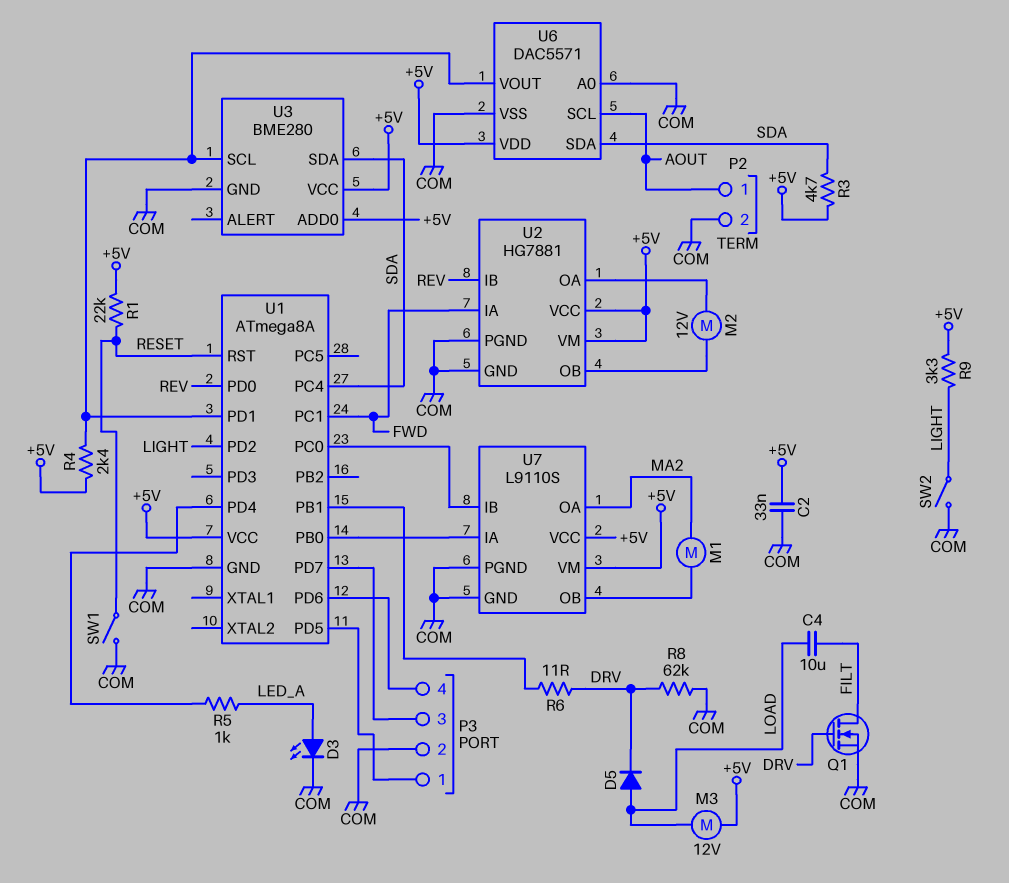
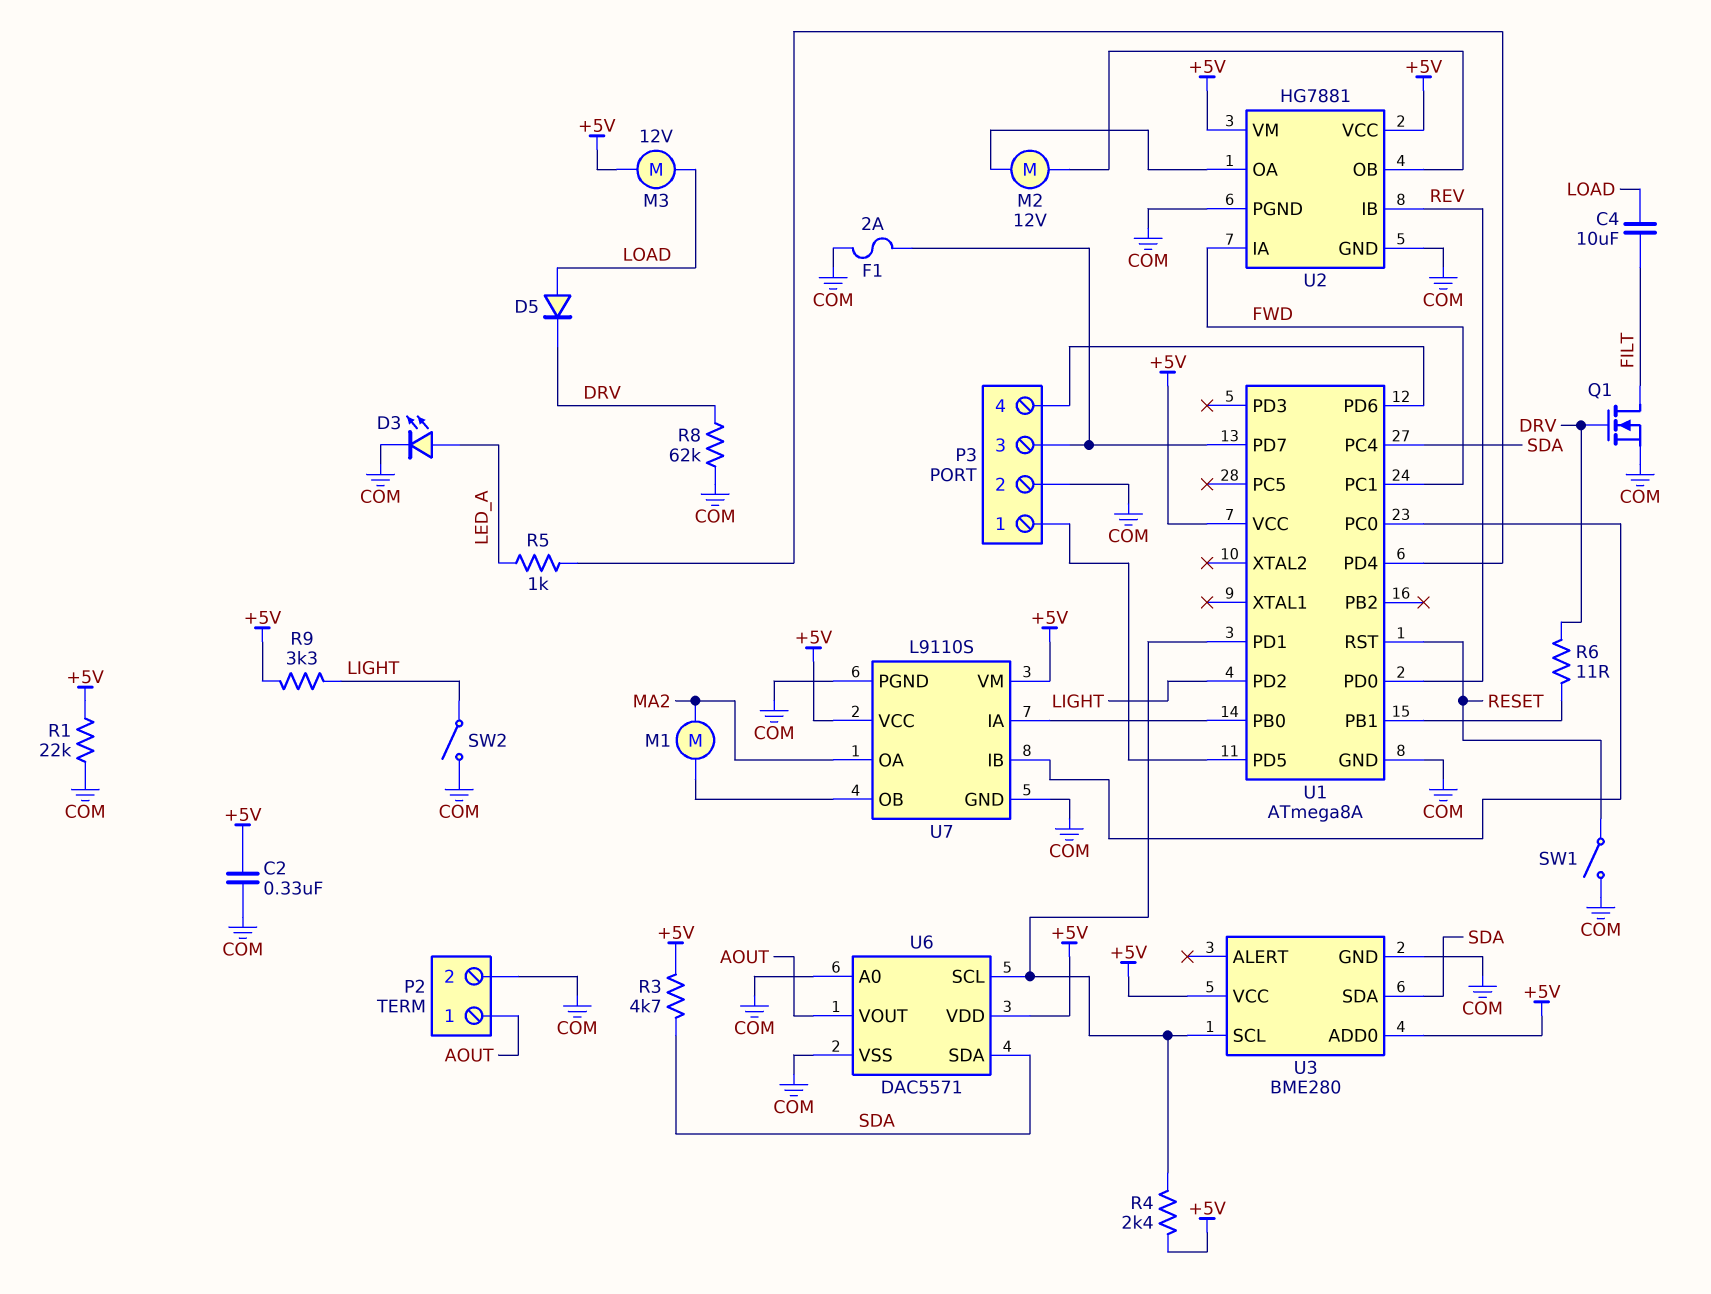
C2: 33nF (+5V, COM) -> 330nF (+5V, COM)
F1: none -> 2A (COM, P3/3)
R1: 22k (+5V, RESET) -> 22k (+5V, COM)
U6 pin SCL: AOUT -> U1/PD1
U6 pin VOUT: U1/PD1 -> AOUT

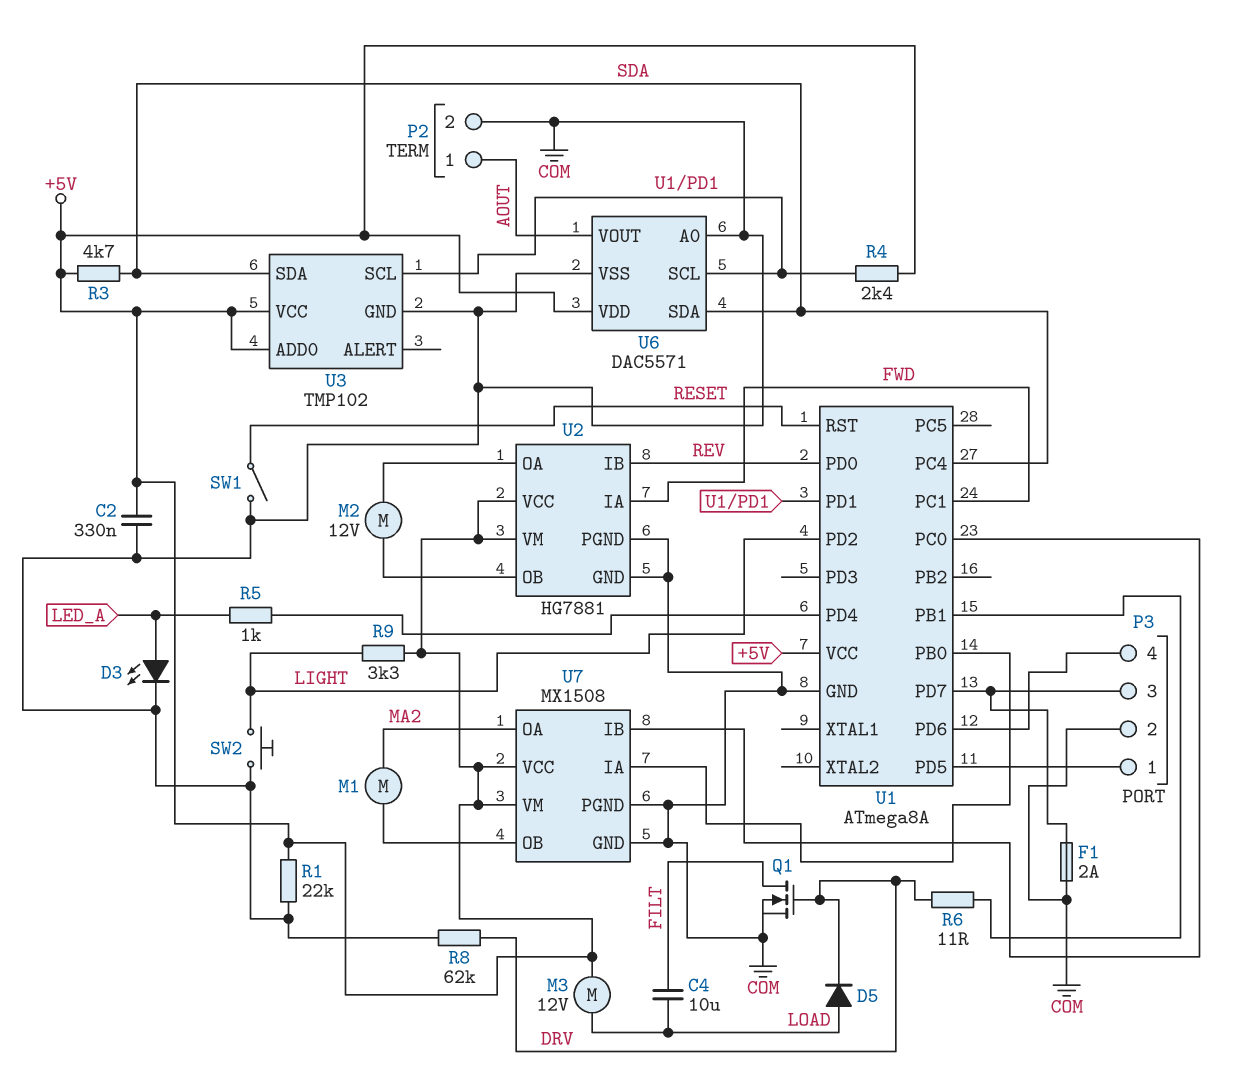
SW2: switch (COM, LIGHT) -> button (COM, LIGHT)
U3: BME280 -> TMP102
U7: L9110S -> MX1508

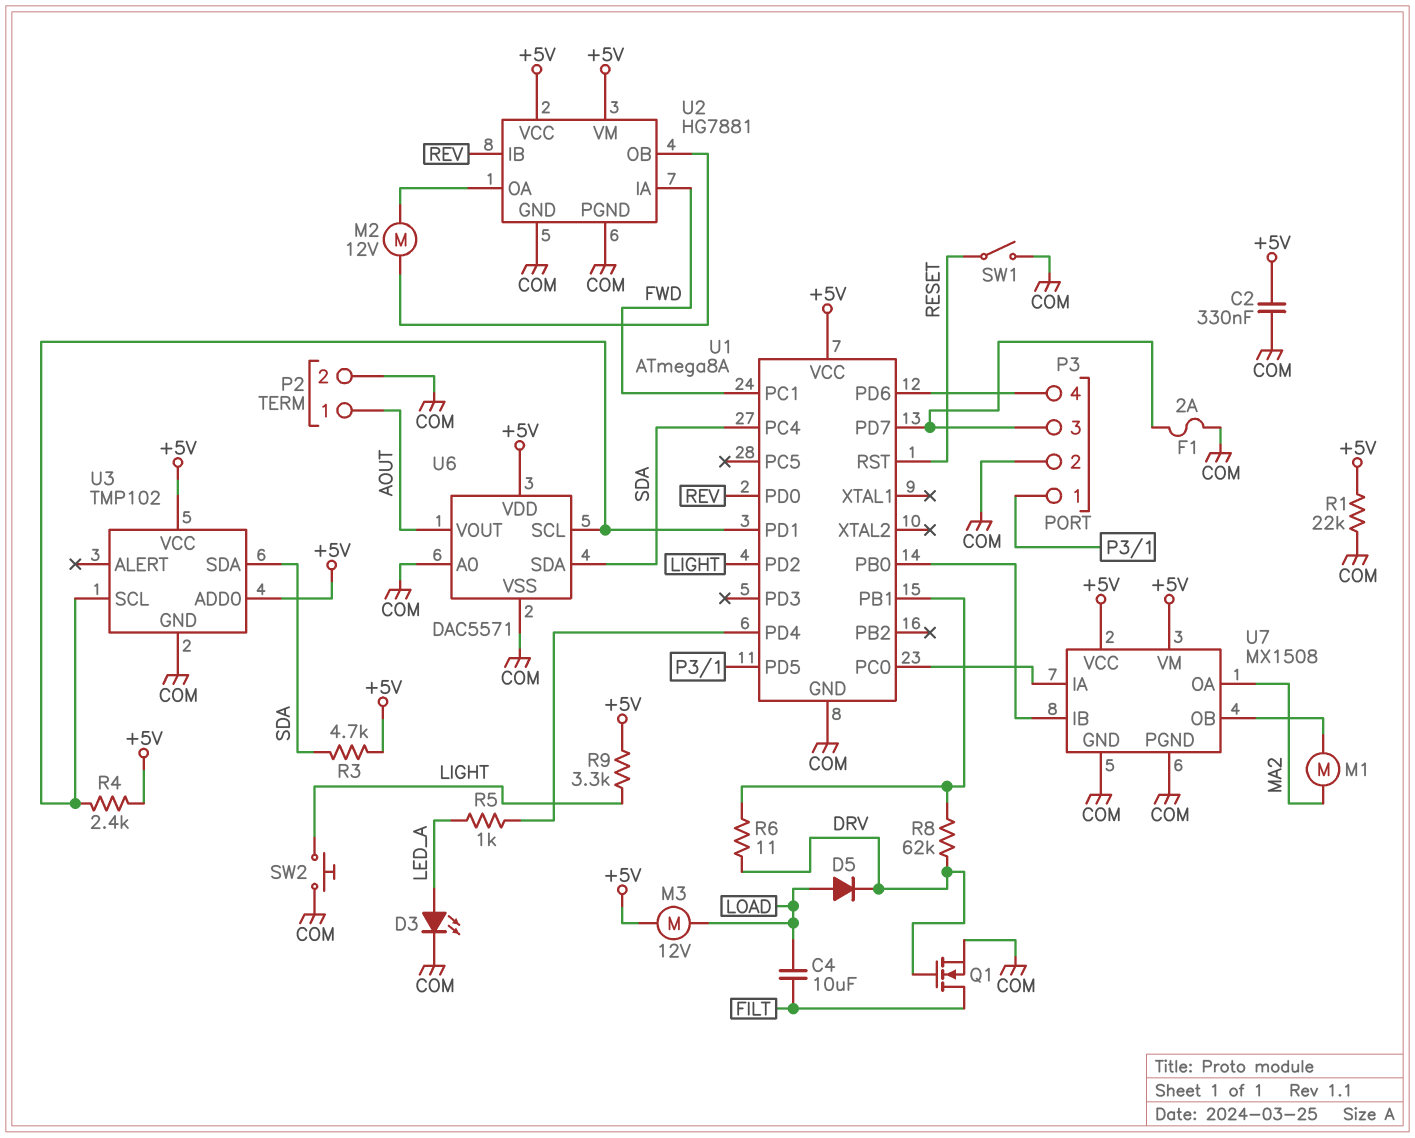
R8: 62k (COM, DRV) -> 62k (DRV, U1/PB1)
U7 pin IA: U1/PB0 -> U1/PC0
U7 pin IB: U1/PC0 -> U1/PB0

